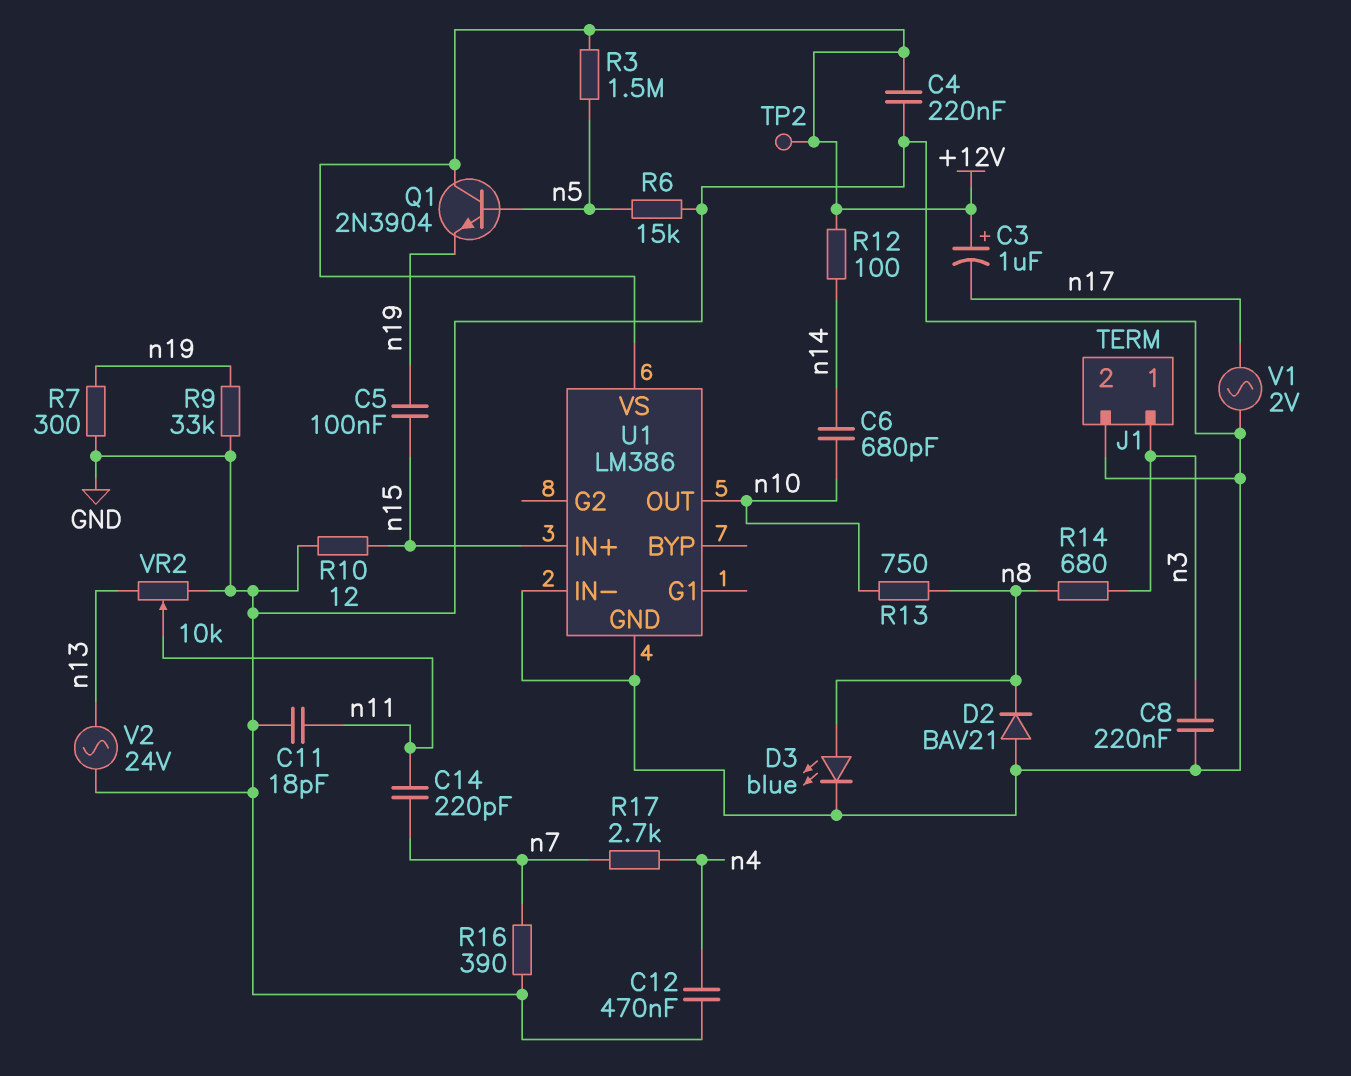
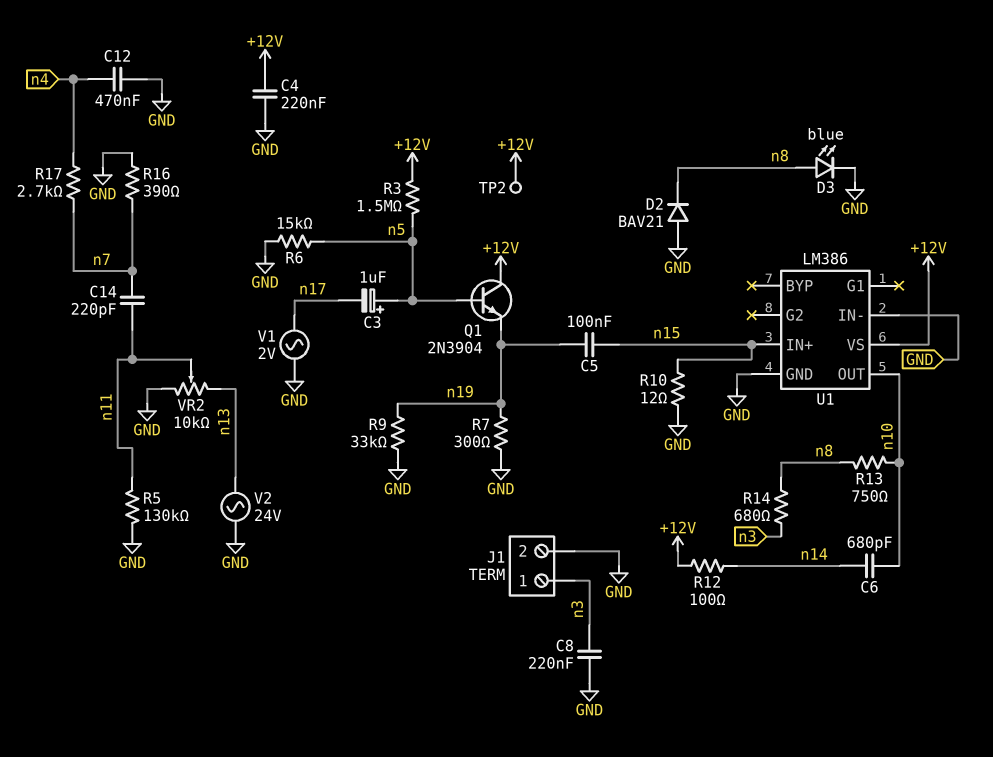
C3: 1uF (plus +12V, minus n17) -> 1uF (plus n5, minus n17)
C11: 18pF (GND, n11) -> none
R5: none -> 130k (GND, n11)

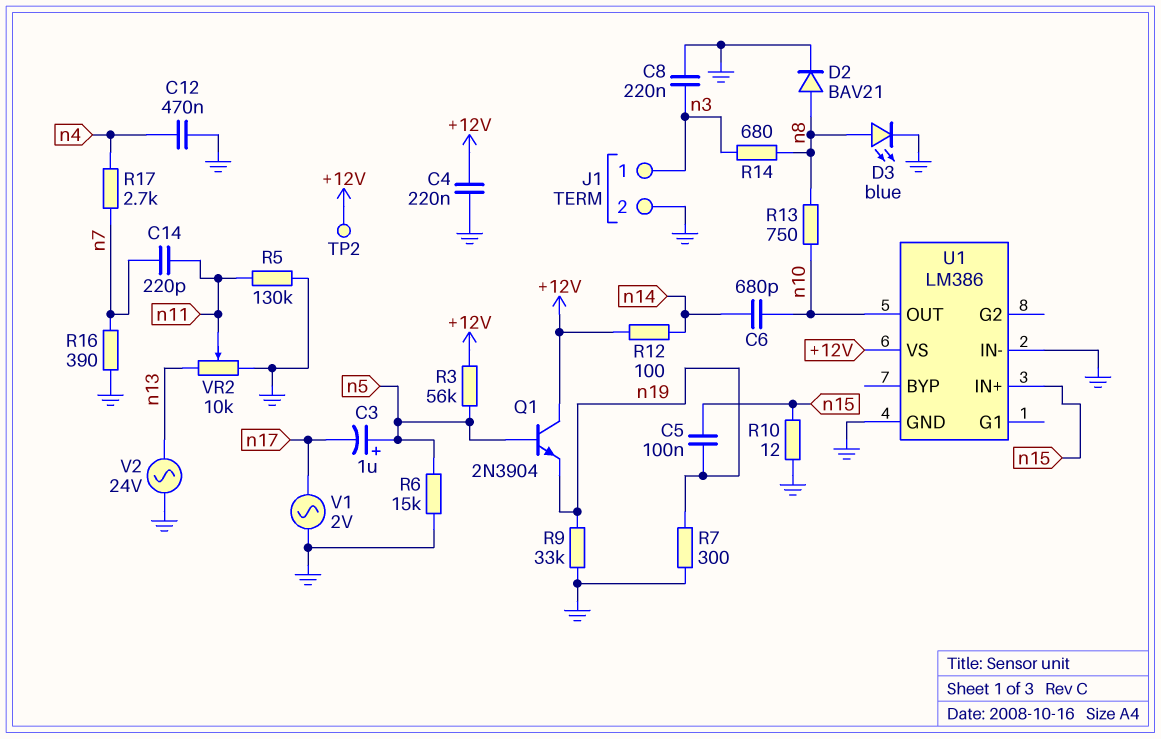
D2: diode BAV21 (A GND, K n8) -> diode BAV21 (A n8, K GND)
R3: 1.5M (+12V, n5) -> 56k (+12V, n5)

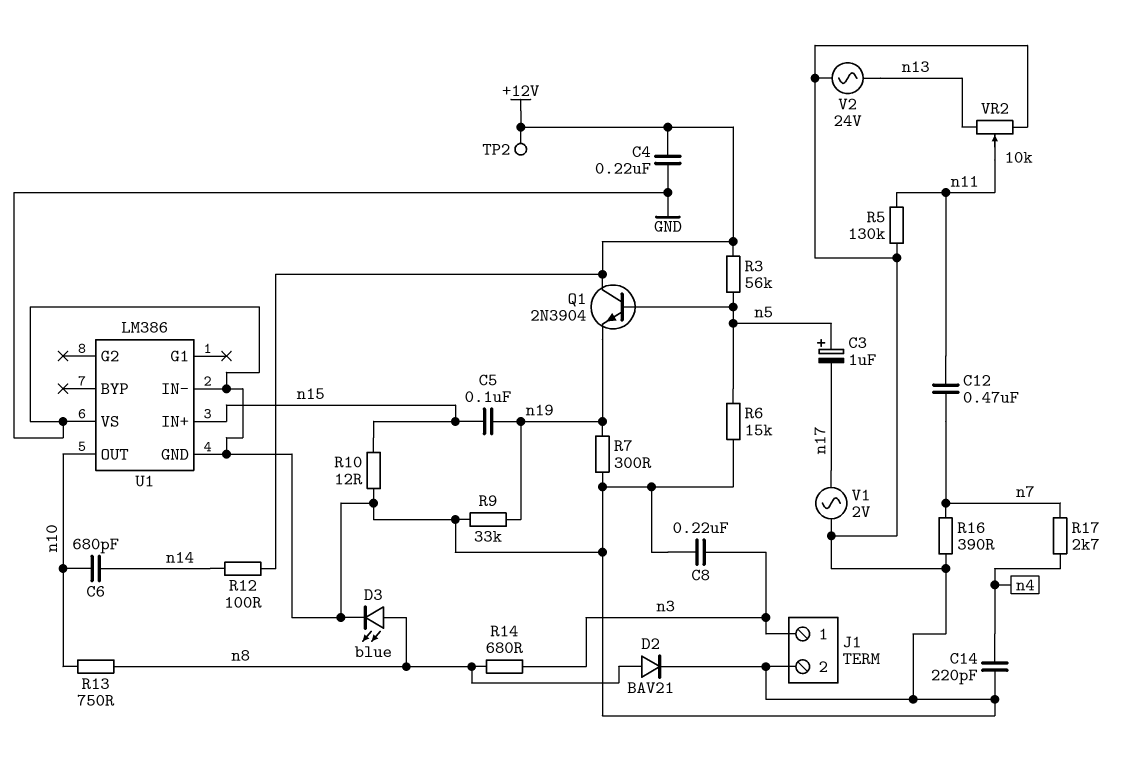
C12: 470nF (GND, n4) -> 470nF (n7, n11)
C14: 220pF (n7, n11) -> 220pF (GND, n4)
U1 pin VS: +12V -> GND

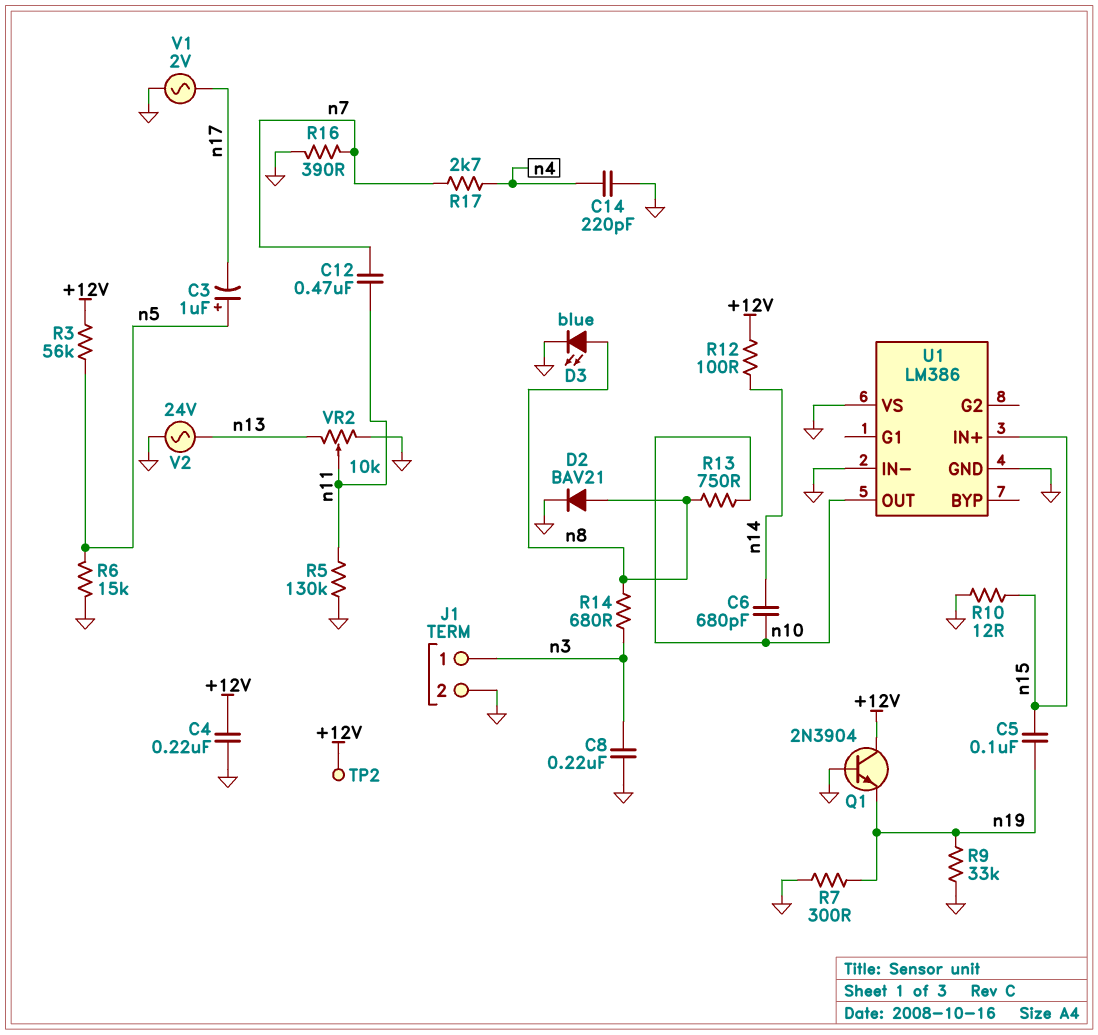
Q1: NPN 2N3904 (B n5, C +12V, E n19) -> NPN 2N3904 (B GND, C +12V, E n19)

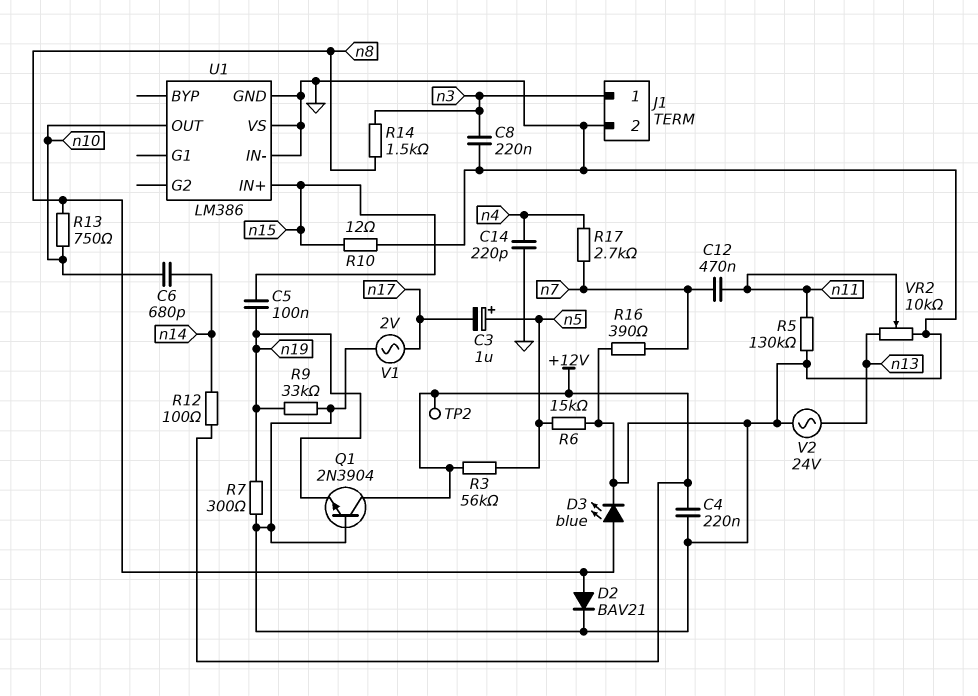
R14: 680 (n3, n8) -> 1.5k (n3, n8)

